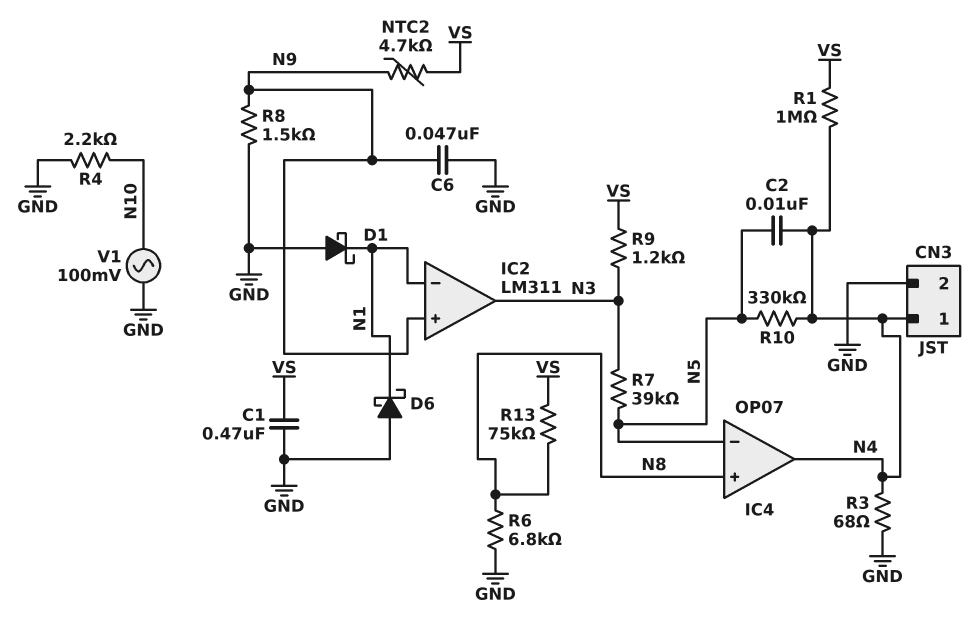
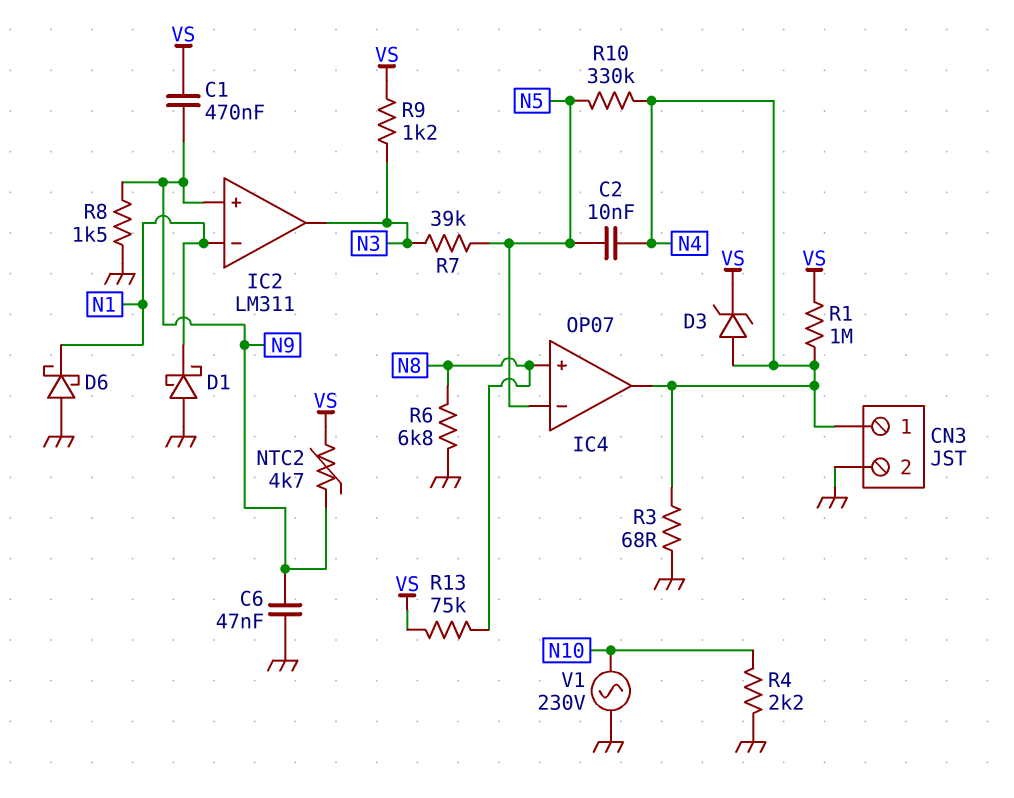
C1: 470nF (GND, VS) -> 470nF (N9, VS)
D3: none -> zener (A N4, K VS)
V1: AC 100mV (GND, N10) -> AC 230V (GND, N10)

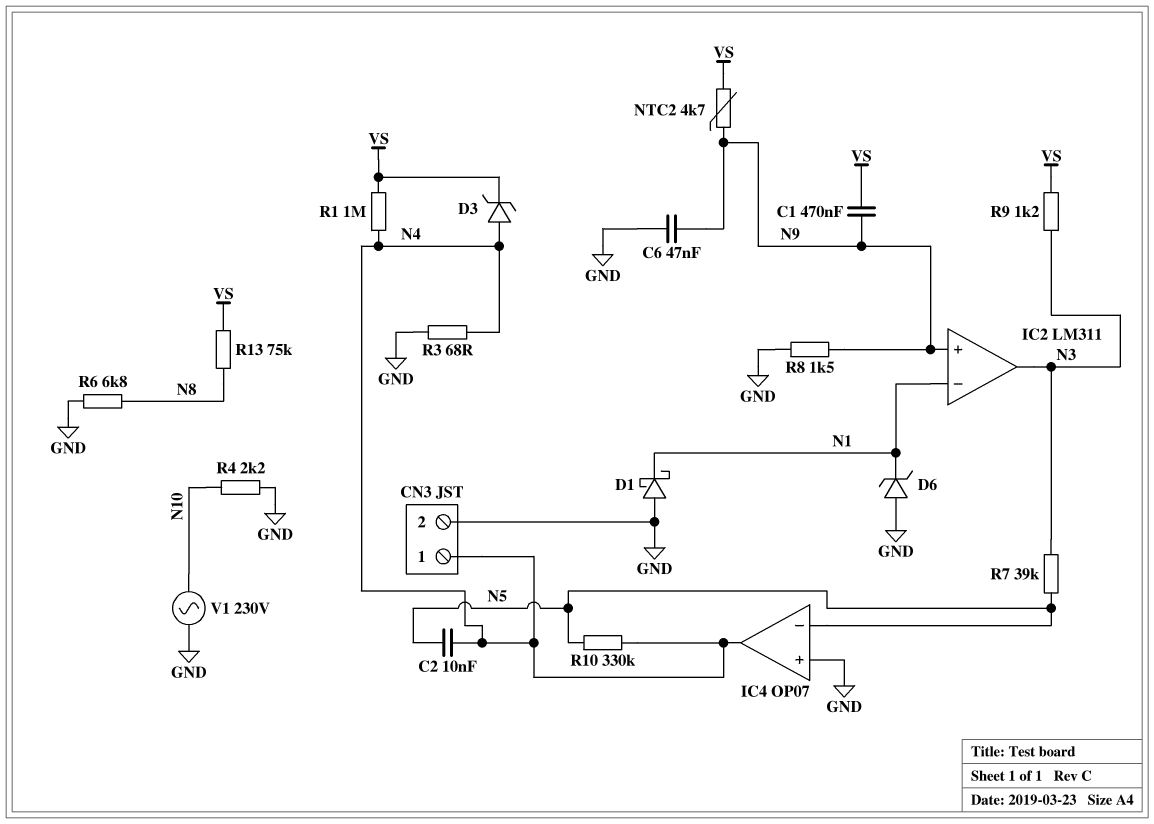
D6: schottky (A GND, K N1) -> zener (A GND, K N1)
IC4 pin in+: N8 -> GND

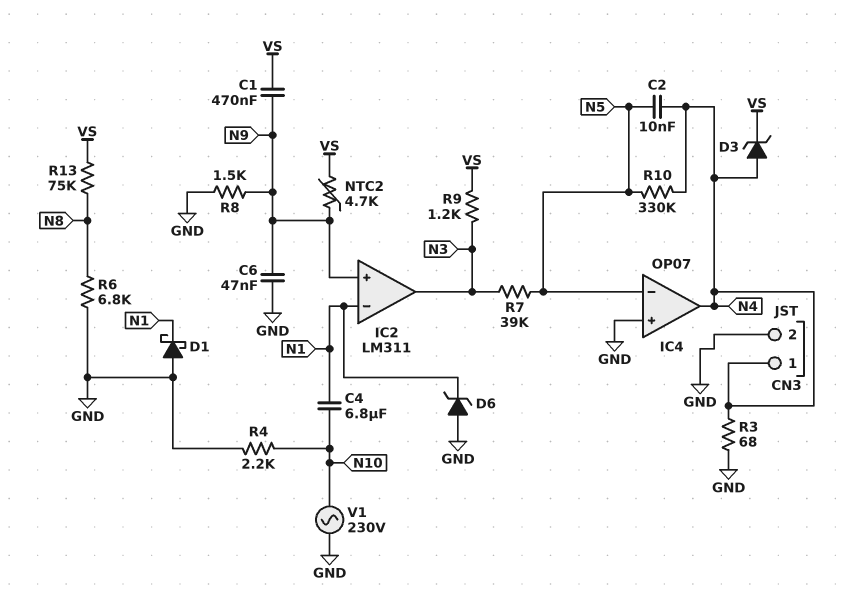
C4: none -> 6.8uF (N1, N10)
R1: 1M (N4, VS) -> none

